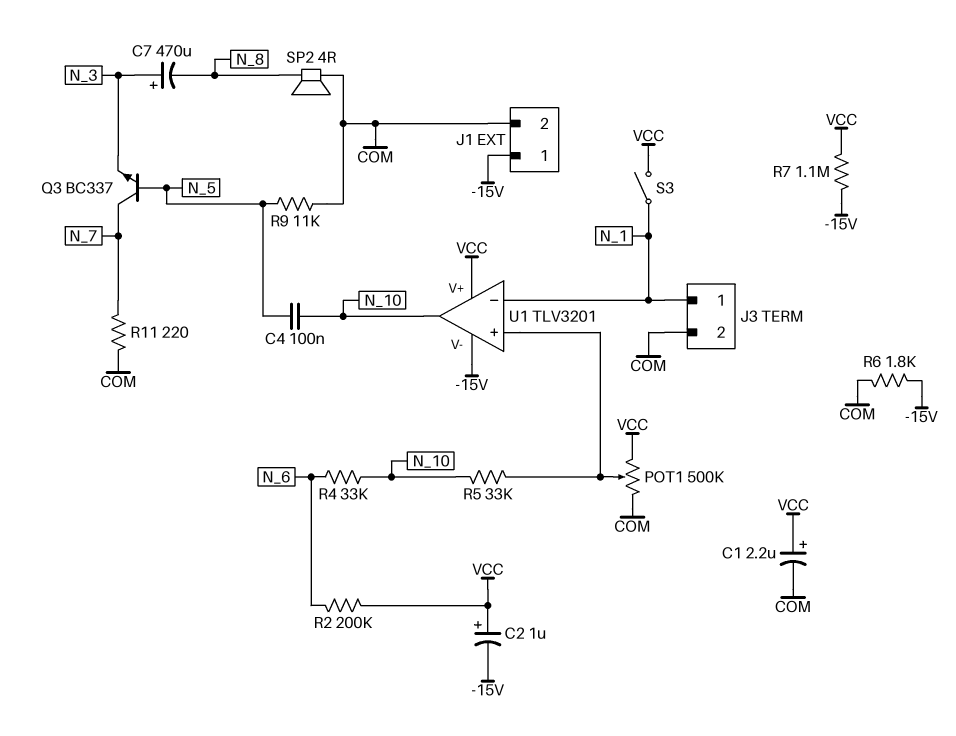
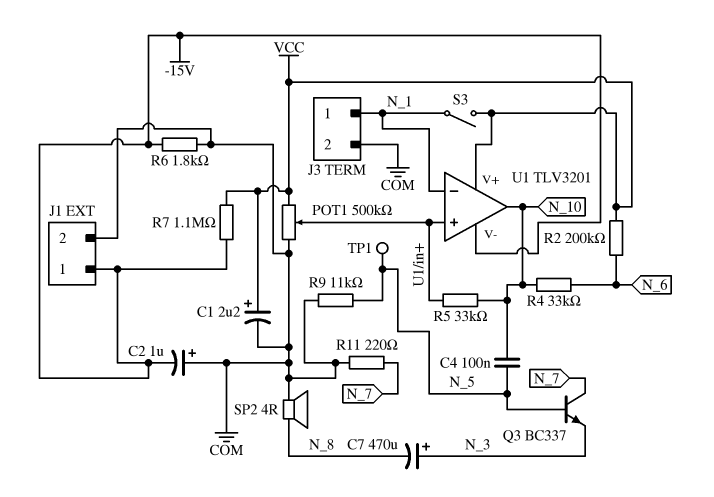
C2: 1uF (plus VCC, minus -15V) -> 1uF (plus COM, minus -15V)
TP1: none -> test point (N_5)

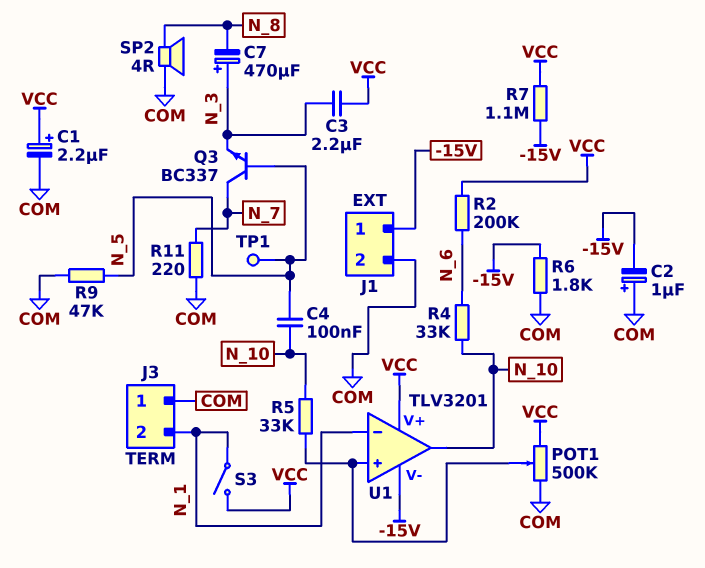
C3: none -> 2.2uF (N_3, VCC)
J3 pin 1: N_1 -> COM
J3 pin 2: COM -> N_1
R9: 11k (COM, N_5) -> 47k (COM, N_5)

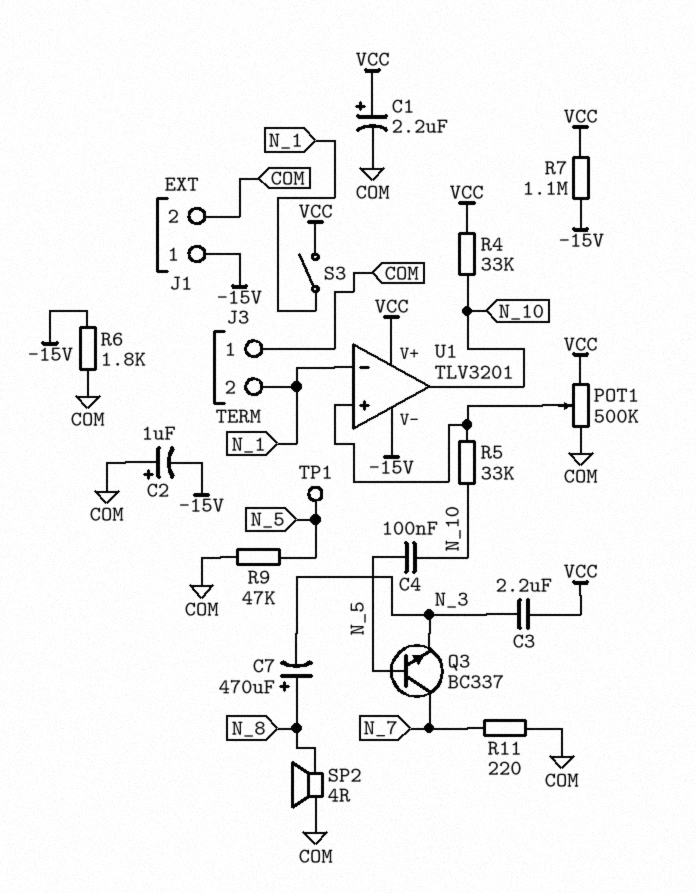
C7: 470uF (plus N_3, minus N_8) -> 470uF (plus N_8, minus N_3)
R2: 200k (N_6, VCC) -> none
R4: 33k (N_6, N_10) -> 33k (N_10, VCC)

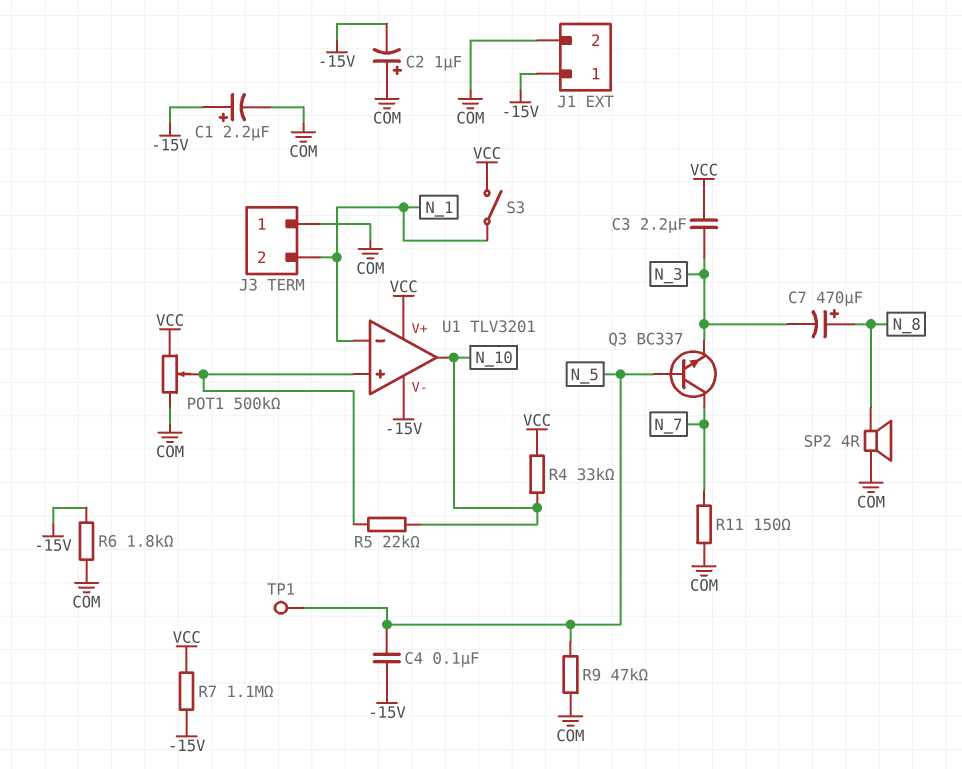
C1: 2.2uF (plus VCC, minus COM) -> 2.2uF (plus -15V, minus COM)
C4: 100nF (N_5, N_10) -> 100nF (-15V, N_5)
R5: 33k (N_10, U1/in+) -> 22k (N_10, U1/in+)
R11: 220 (COM, N_7) -> 150 (COM, N_7)

